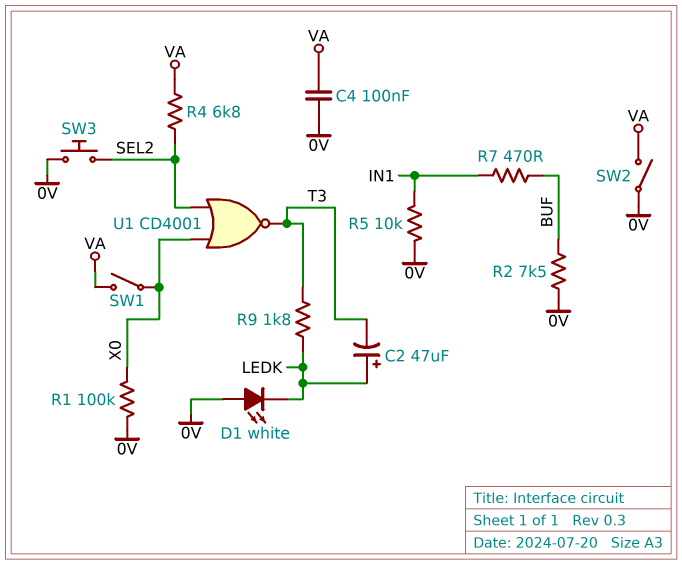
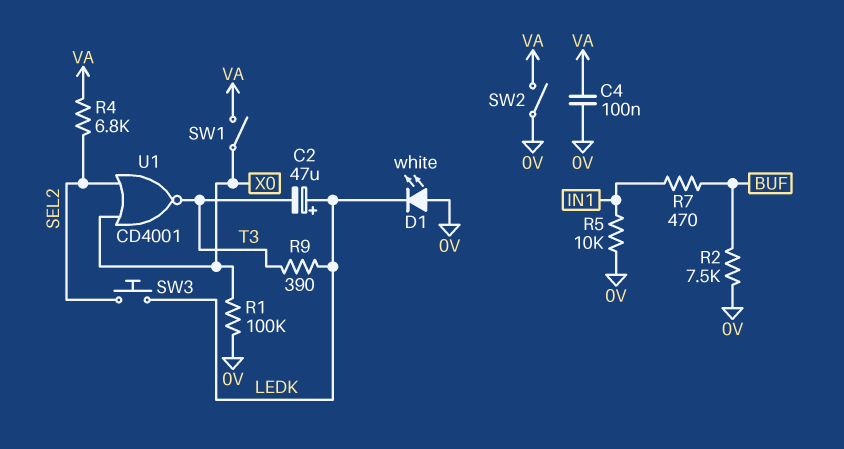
R9: 1.8k (LEDK, T3) -> 390 (LEDK, T3)
SW3: button (0V, SEL2) -> button (LEDK, SEL2)

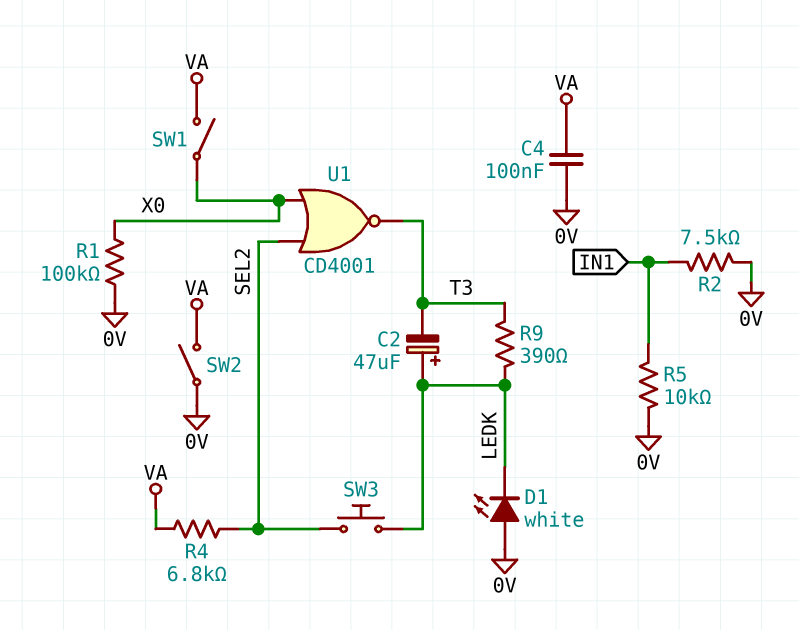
R2: 7.5k (0V, BUF) -> 7.5k (0V, IN1)
R7: 470 (BUF, IN1) -> none

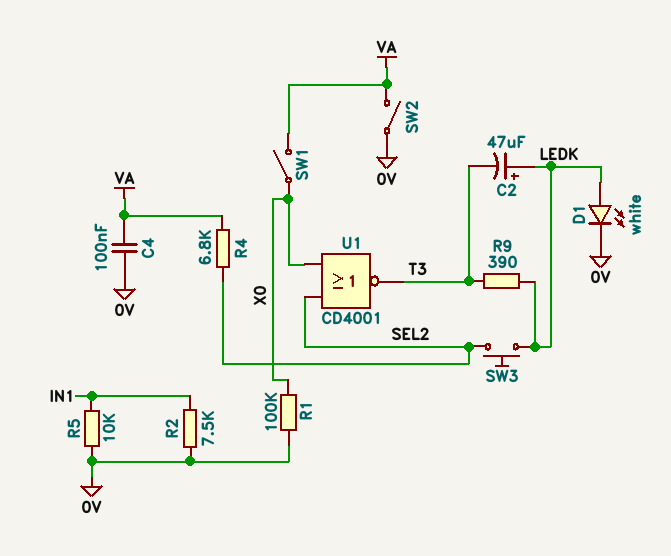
D1: LED white (A 0V, K LEDK) -> LED white (A LEDK, K 0V)

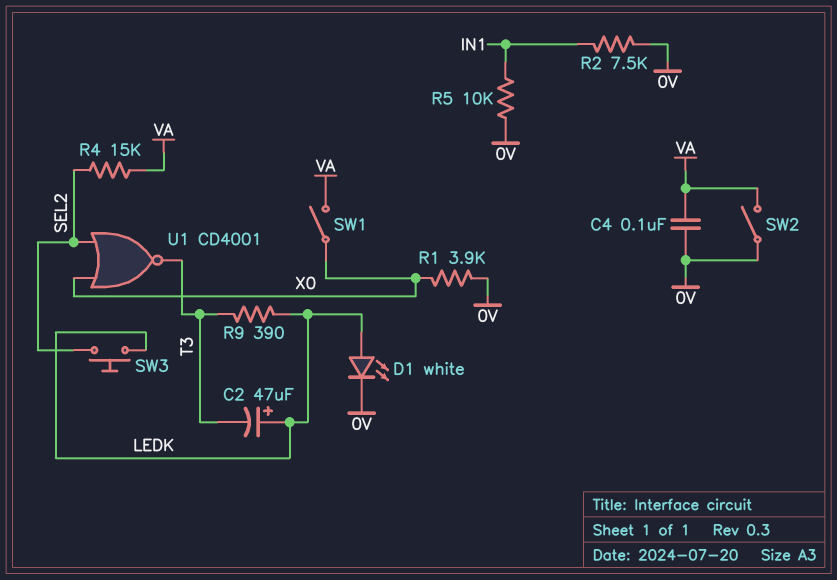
R1: 100k (0V, X0) -> 3.9k (0V, X0)
R4: 6.8k (SEL2, VA) -> 15k (SEL2, VA)

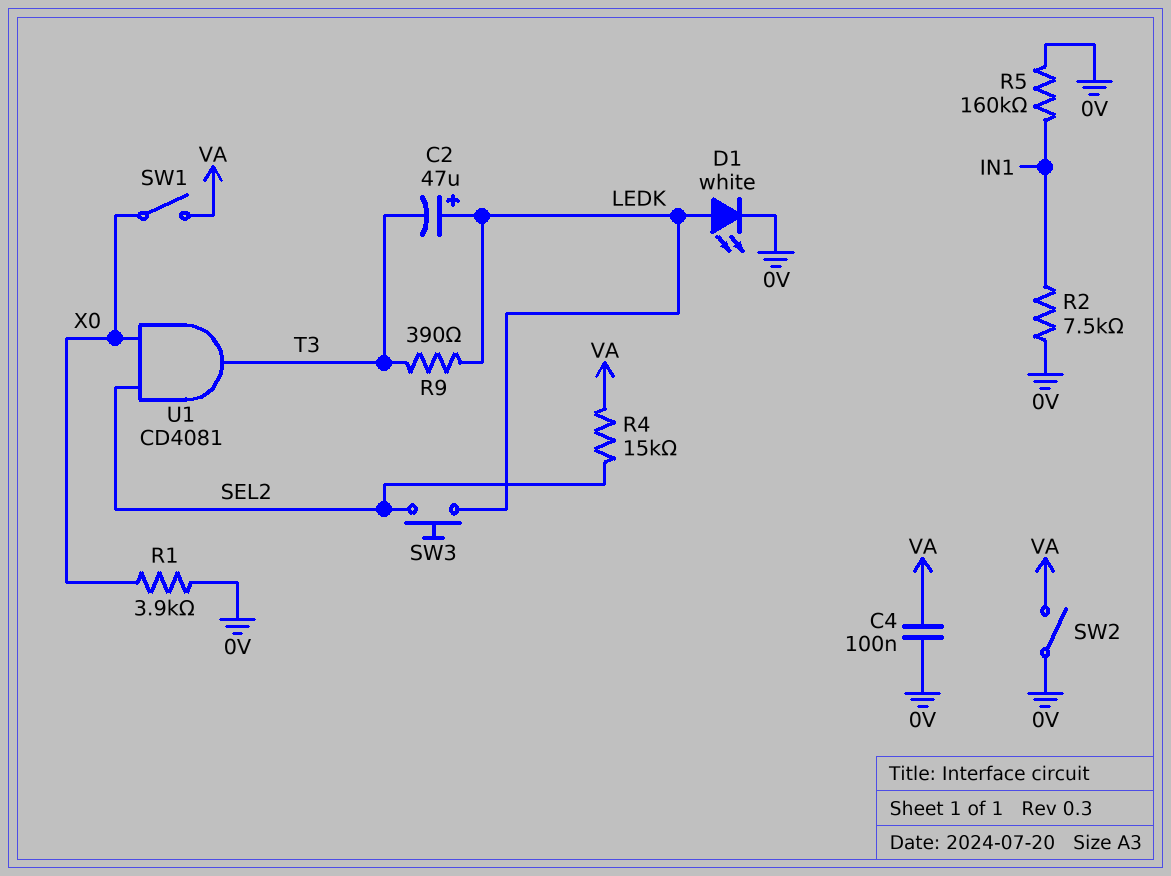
R5: 10k (0V, IN1) -> 160k (0V, IN1)
U1: NOR CD4001 (in SEL2, in X0, out T3) -> AND CD4081 (in SEL2, in X0, out T3)

